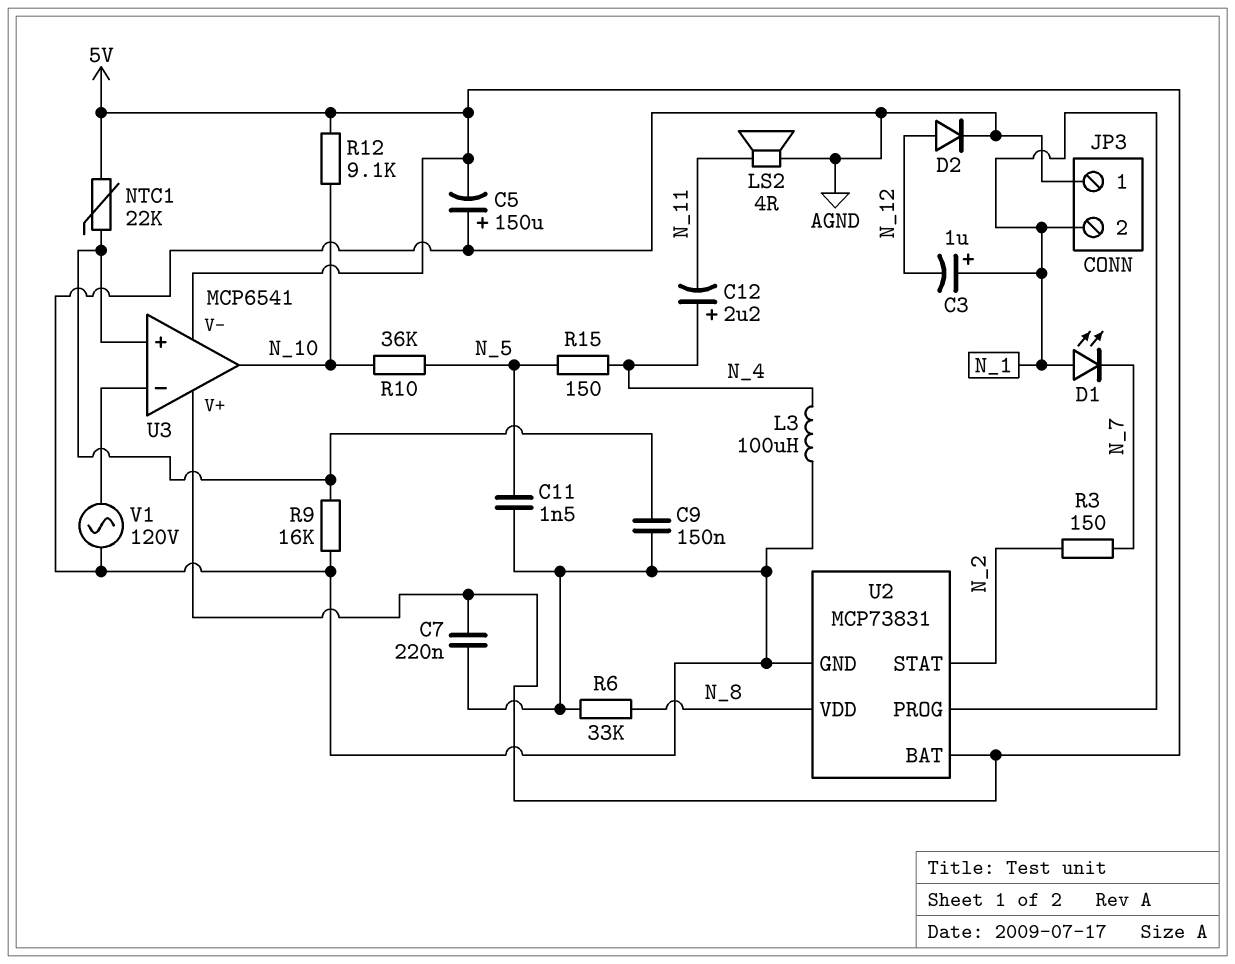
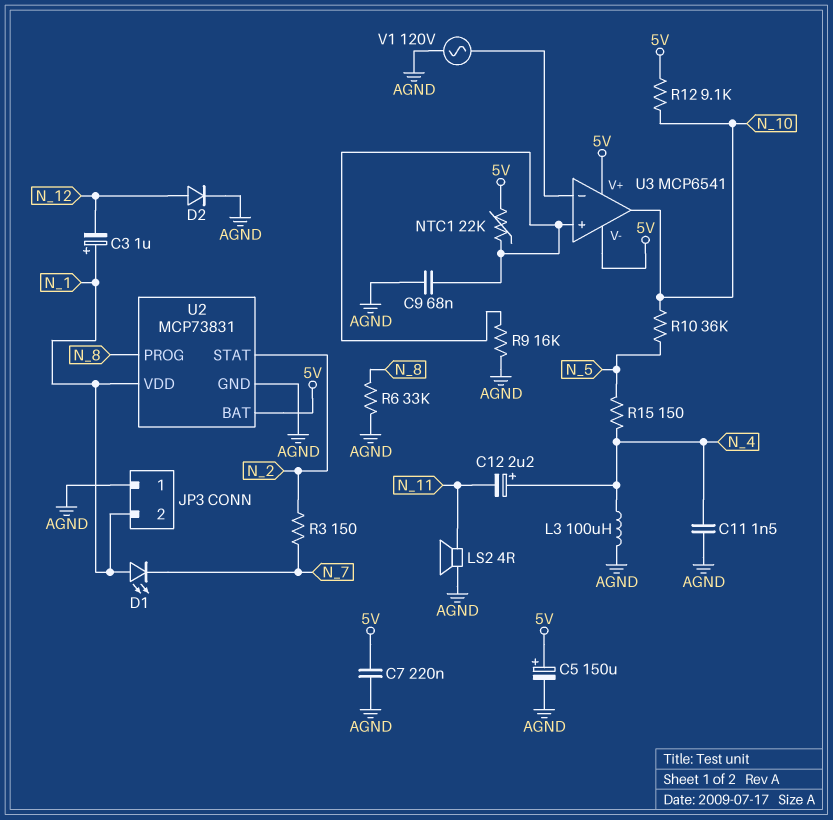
C5: 150uF (plus AGND, minus 5V) -> 150uF (plus 5V, minus AGND)
C9: 150nF (AGND, U3/in+) -> 68nF (AGND, U3/in+)
C11: 1.5nF (AGND, N_5) -> 1.5nF (AGND, N_4)
U2 pin PROG: N_1 -> N_8
U2 pin VDD: N_8 -> N_1

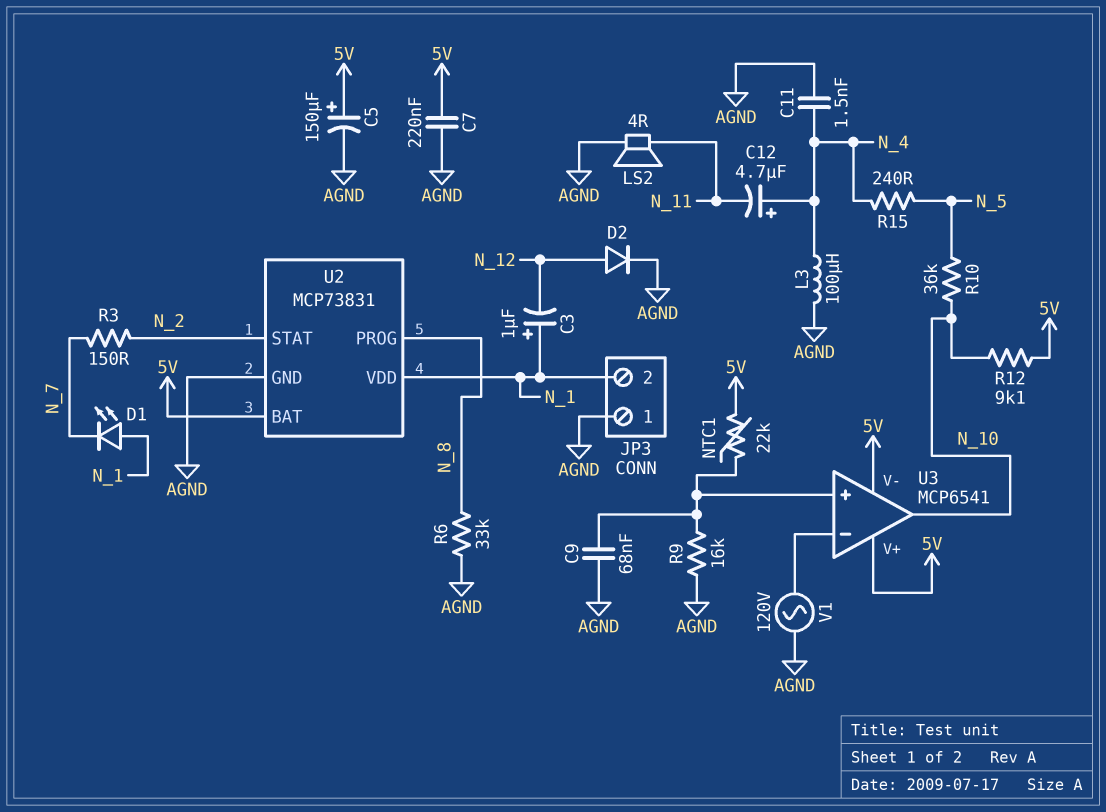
C12: 2.2uF (plus N_4, minus N_11) -> 4.7uF (plus N_4, minus N_11)
R15: 150 (N_4, N_5) -> 240 (N_4, N_5)

